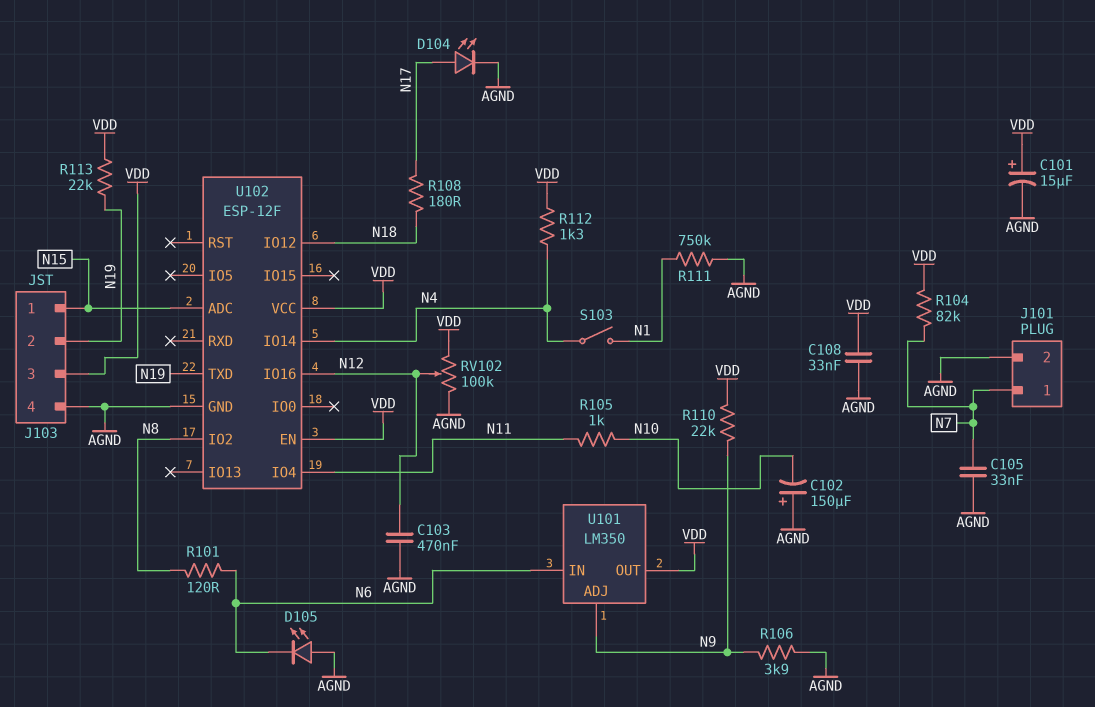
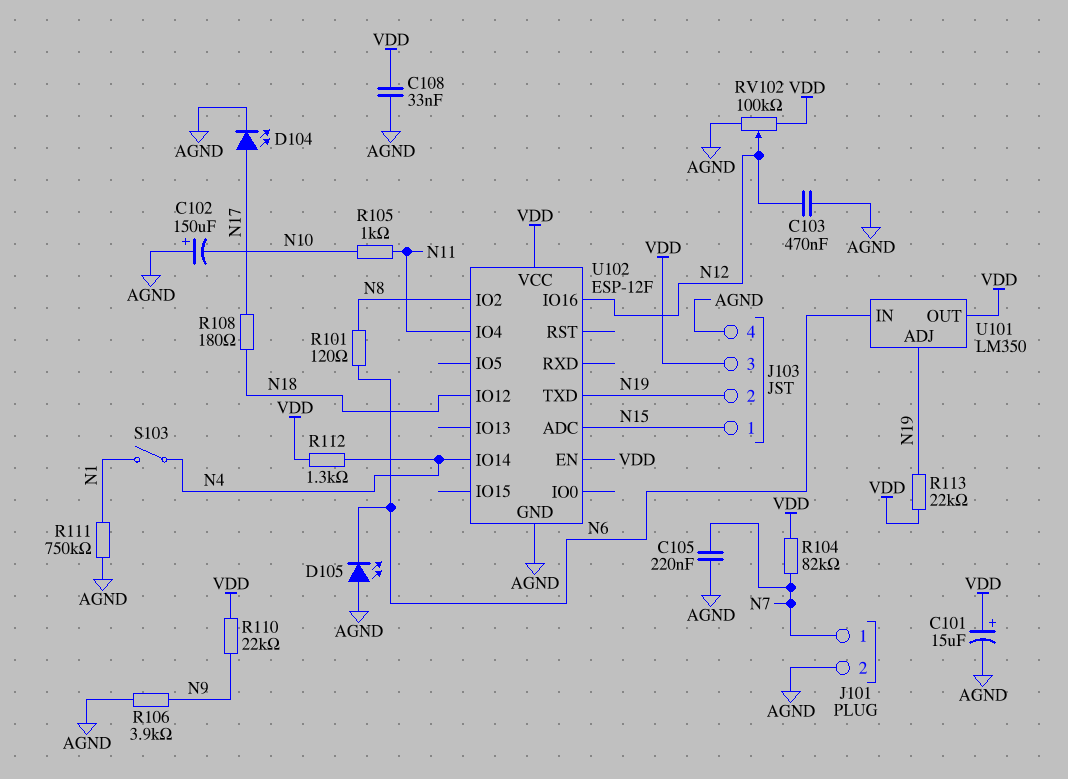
C105: 33nF (AGND, N7) -> 220nF (AGND, N7)
U101 pin ADJ: N9 -> N19

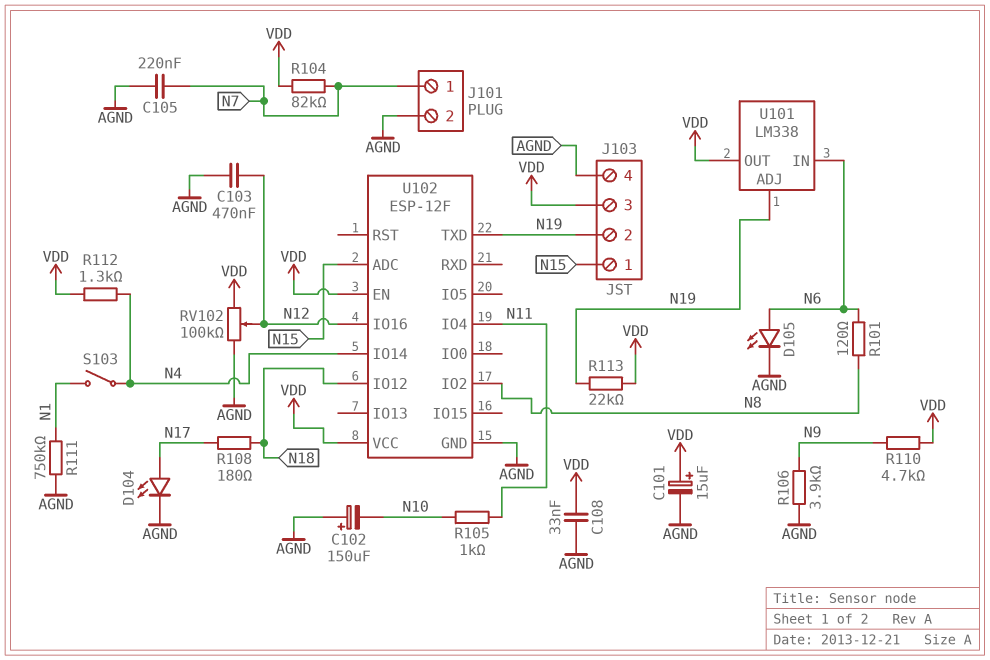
D105: LED (A AGND, K N6) -> LED (A N6, K AGND)
R110: 22k (N9, VDD) -> 4.7k (N9, VDD)
U101: LM350 -> LM338

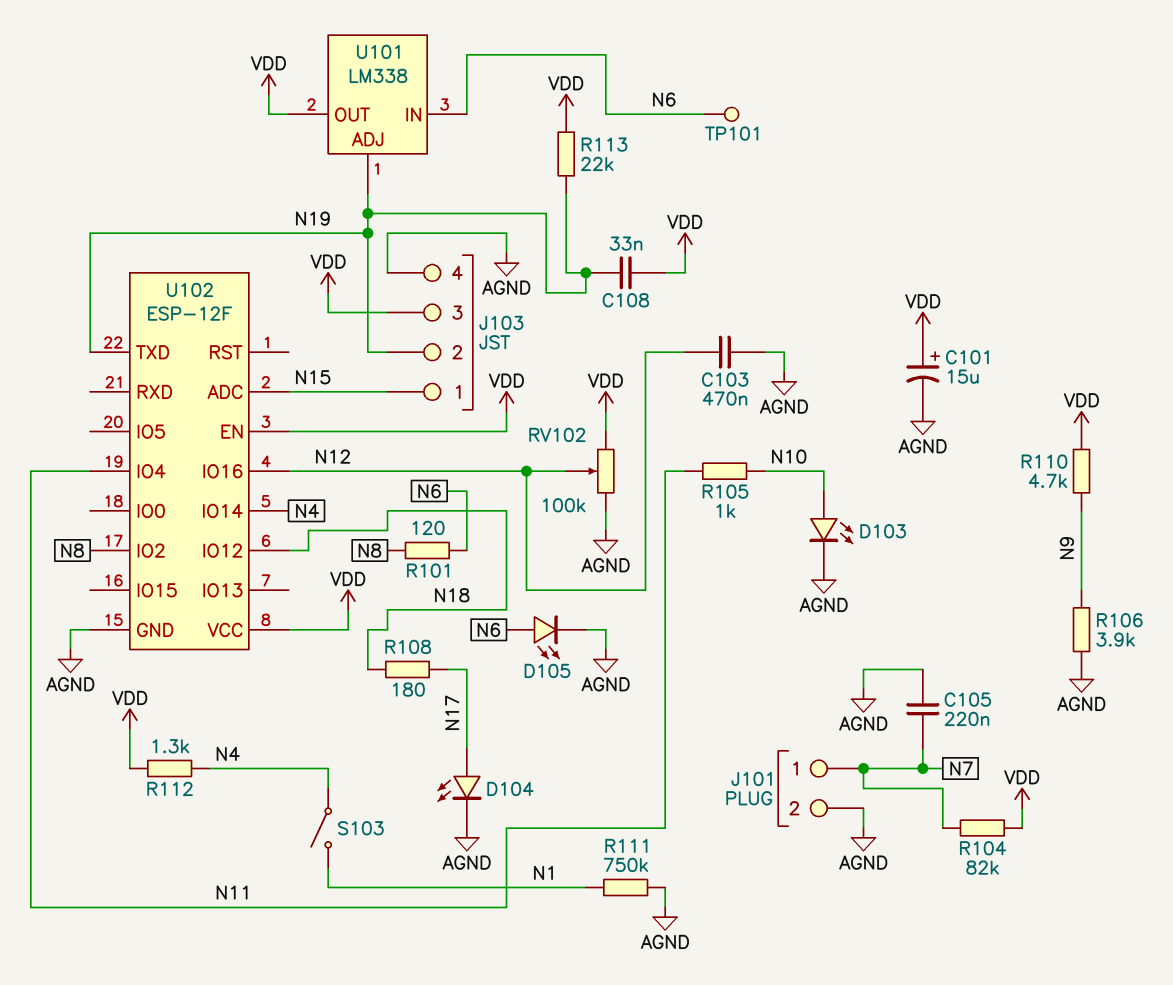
C102: 150uF (plus AGND, minus N10) -> none
C108: 33nF (AGND, VDD) -> 33nF (N19, VDD)
D103: none -> LED (A N10, K AGND)
TP101: none -> test point (N6)

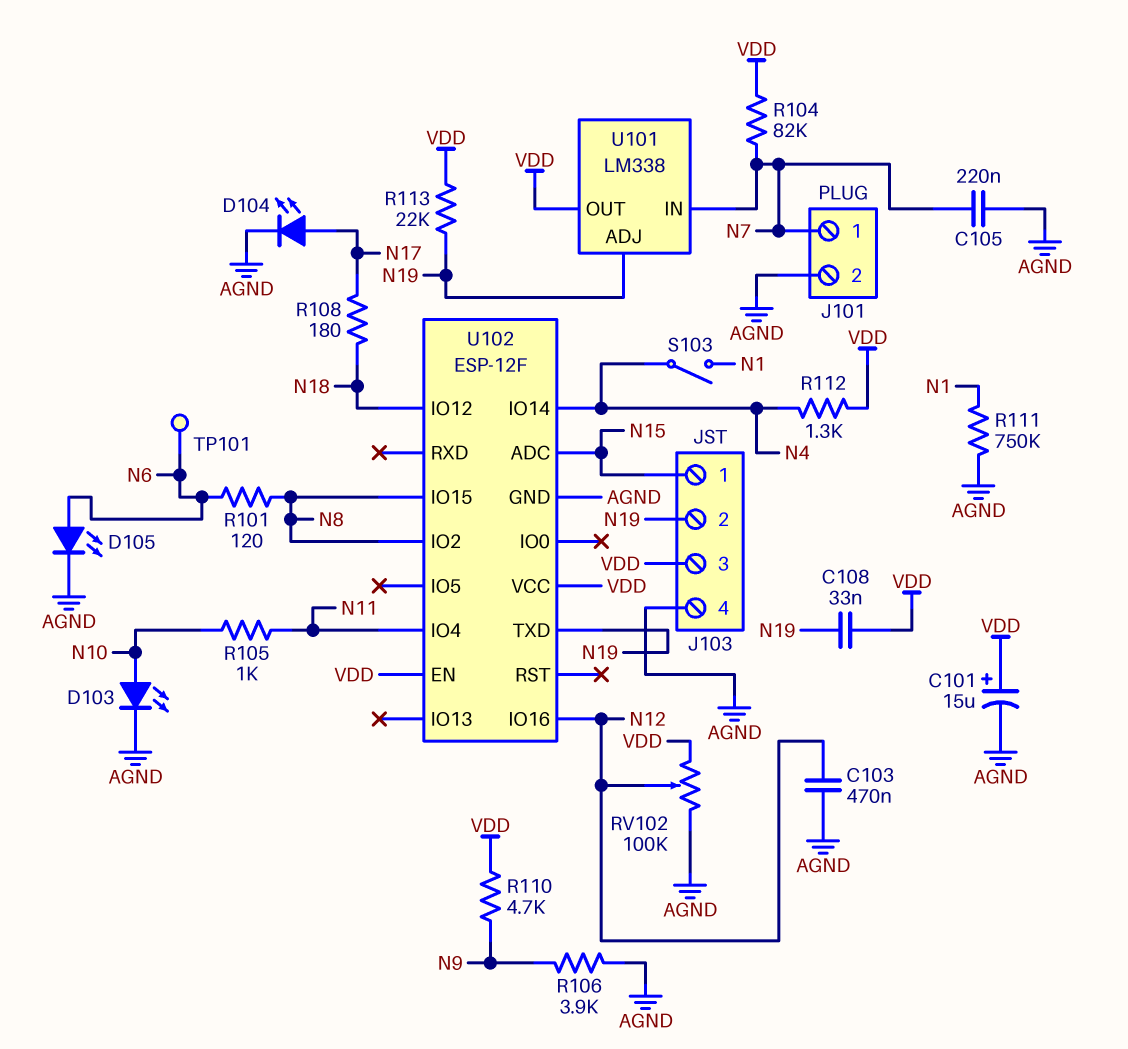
U101 pin IN: N6 -> N7
U102 pin IO15: none -> N8

